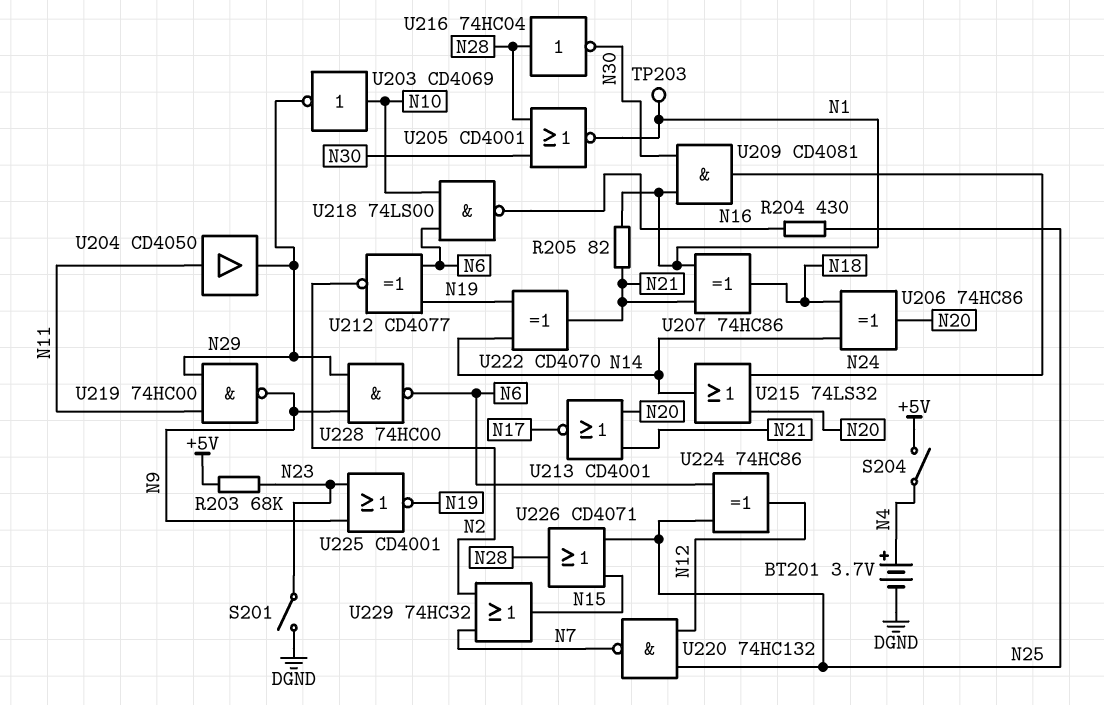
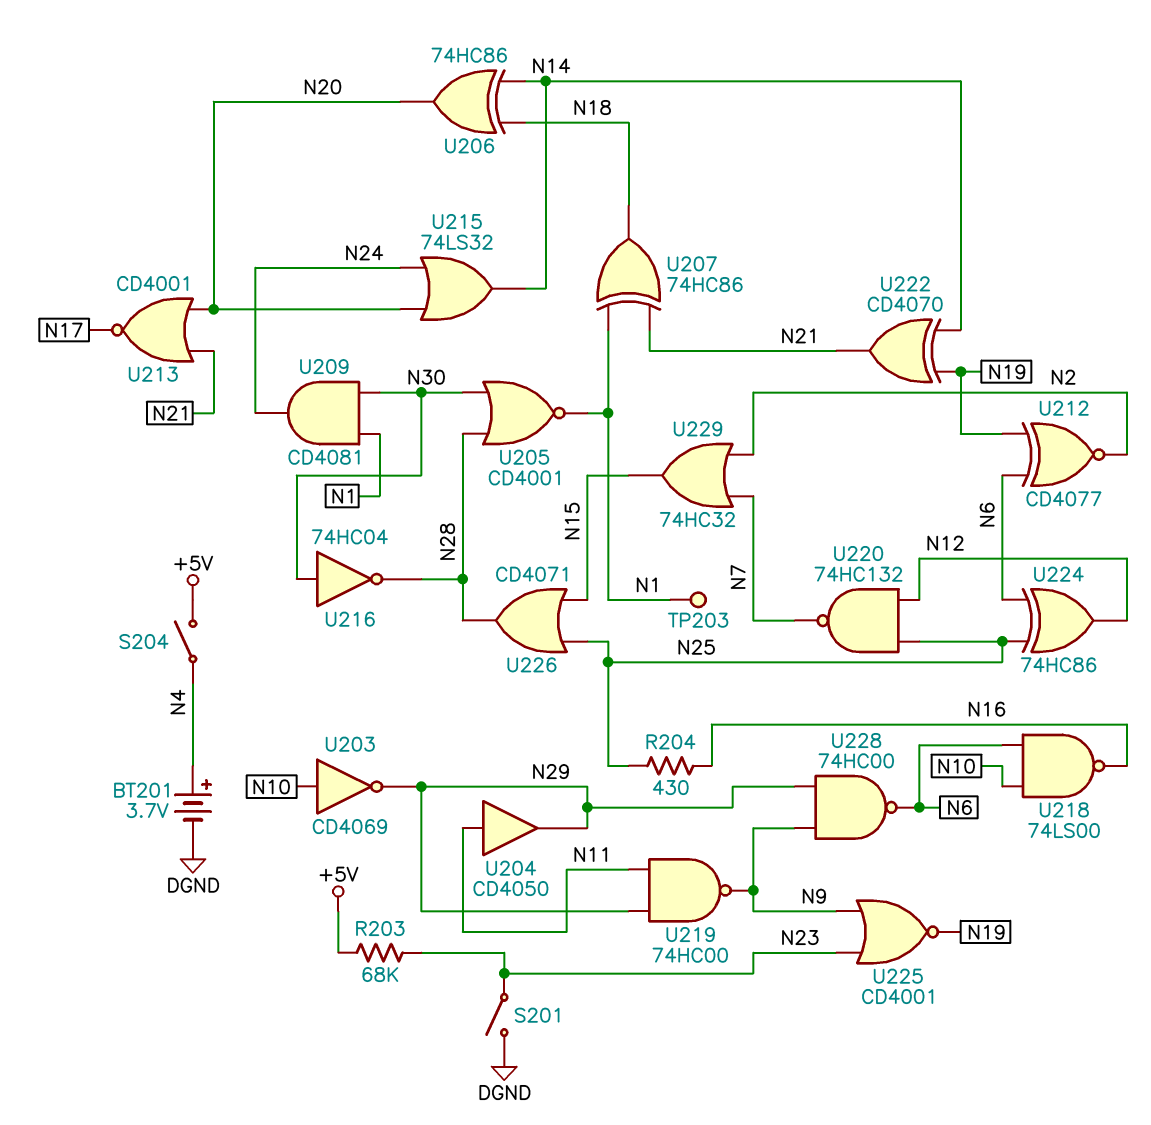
R205: 82 (N1, N21) -> none
U216: NOT 74HC04 (in N28, out N30) -> NOT 74HC04 (in N30, out N28)

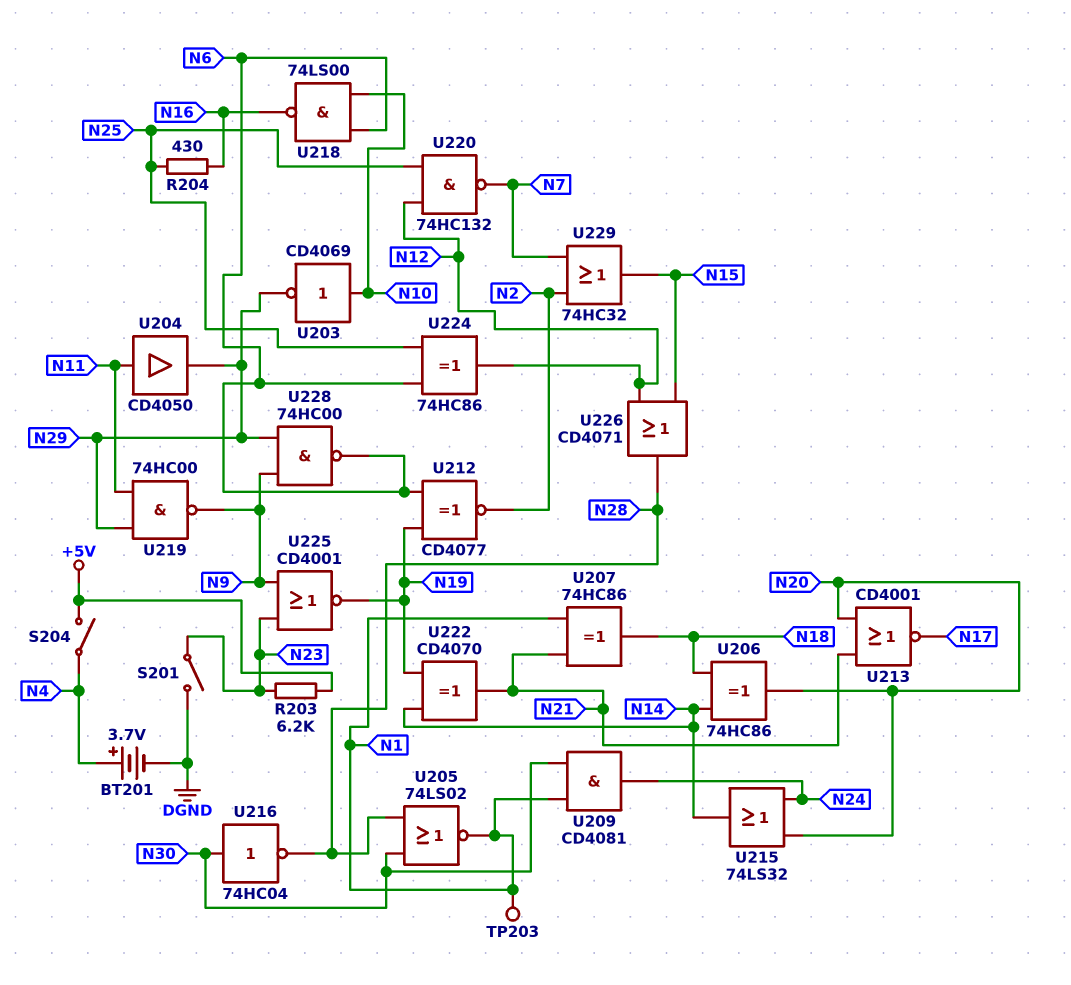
R203: 68k (+5V, N23) -> 6.2k (+5V, N23)
U205: NOR CD4001 (in N28, in N30, out N1) -> NOR 74LS02 (in N28, in N30, out N1)
U226: OR CD4071 (in N15, in N25, out N28) -> OR CD4071 (in N12, in N15, out N28)

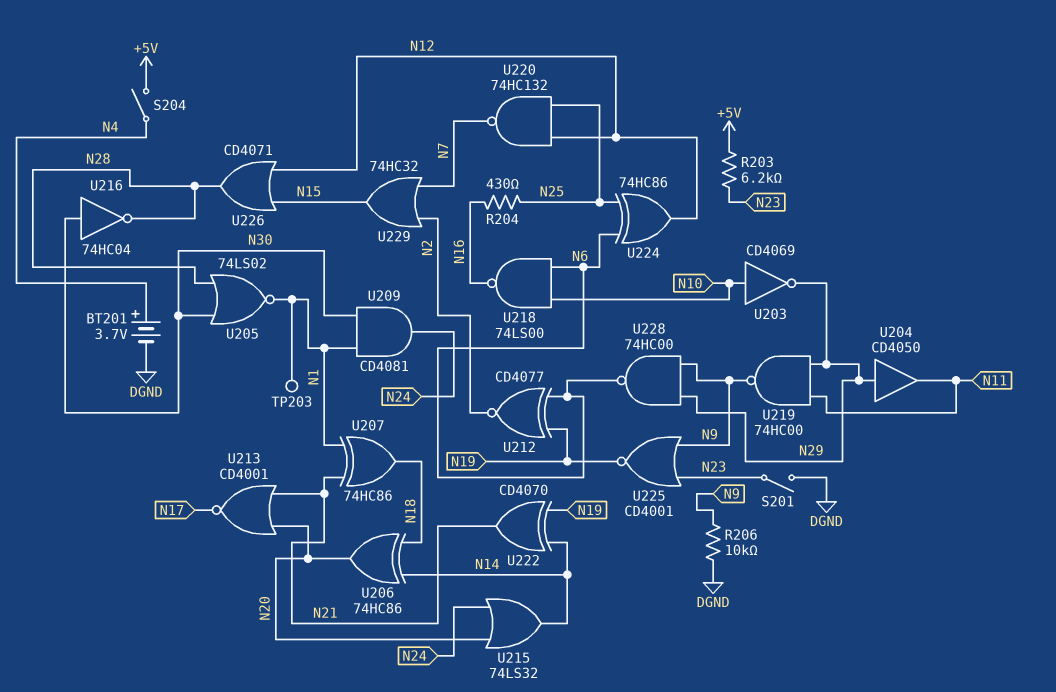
R206: none -> 10k (DGND, N9)
U204: buffer CD4050 (in N11, out N29) -> buffer CD4050 (in N29, out N11)

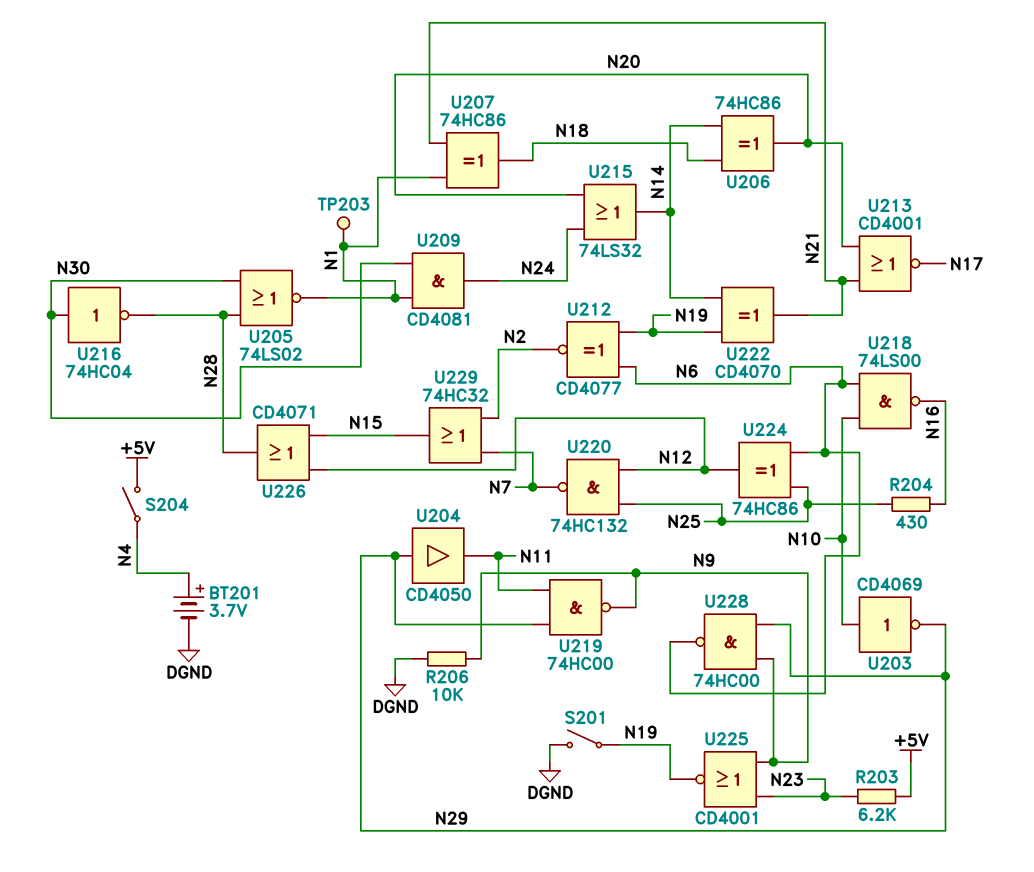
S201: switch (DGND, N23) -> switch (DGND, N19)

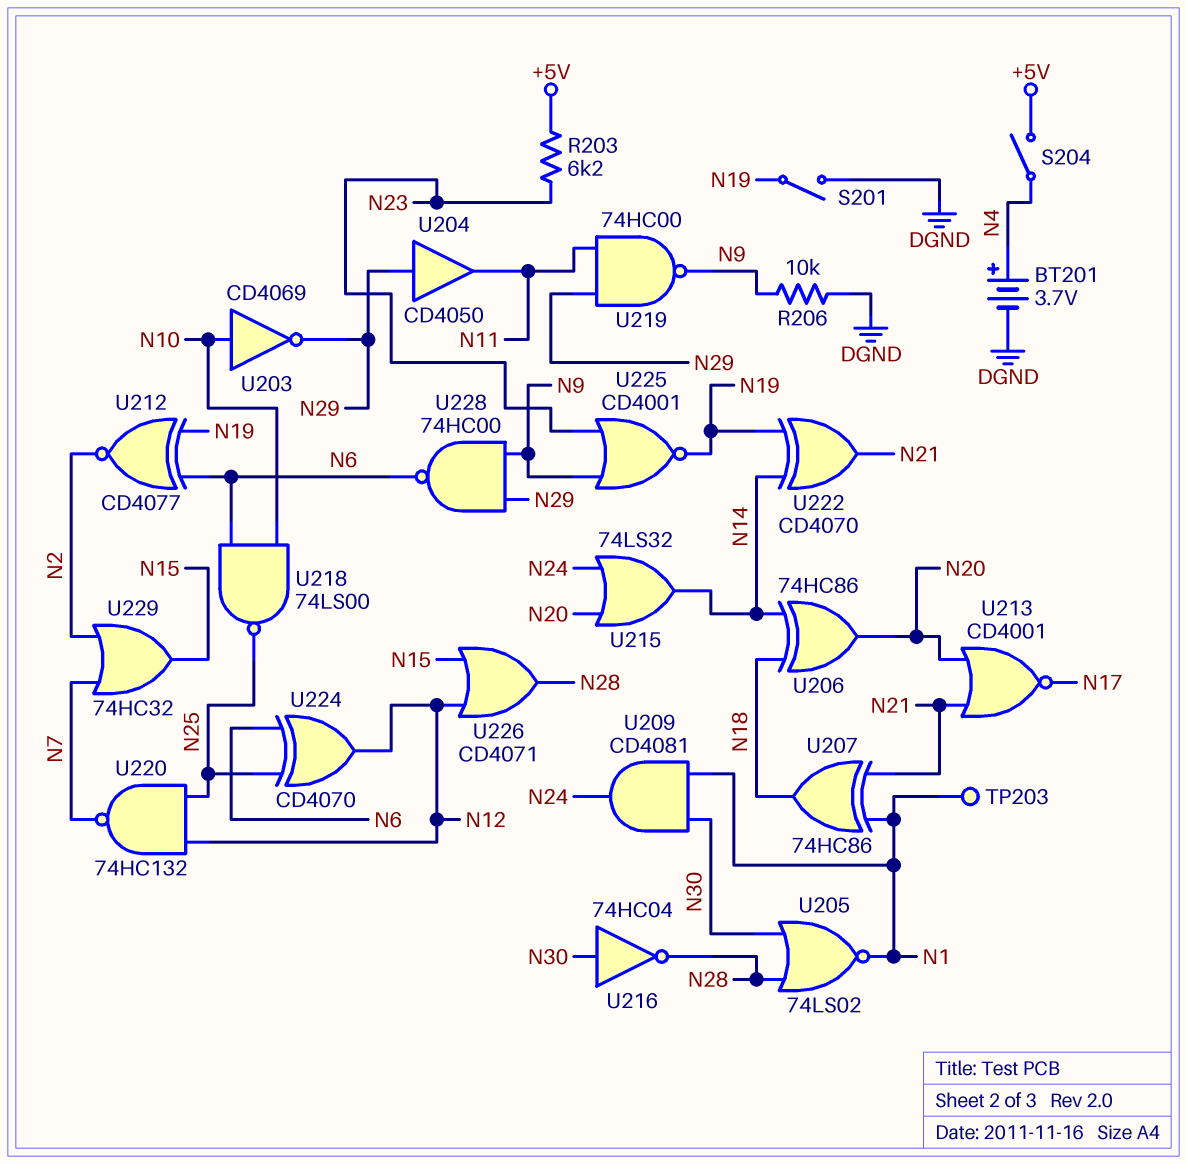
R204: 430 (N16, N25) -> none
U218: NAND 74LS00 (in N6, in N10, out N16) -> NAND 74LS00 (in N6, in N10, out N25)
U224: XOR 74HC86 (in N6, in N25, out N12) -> XOR CD4070 (in N6, in N25, out N12)

